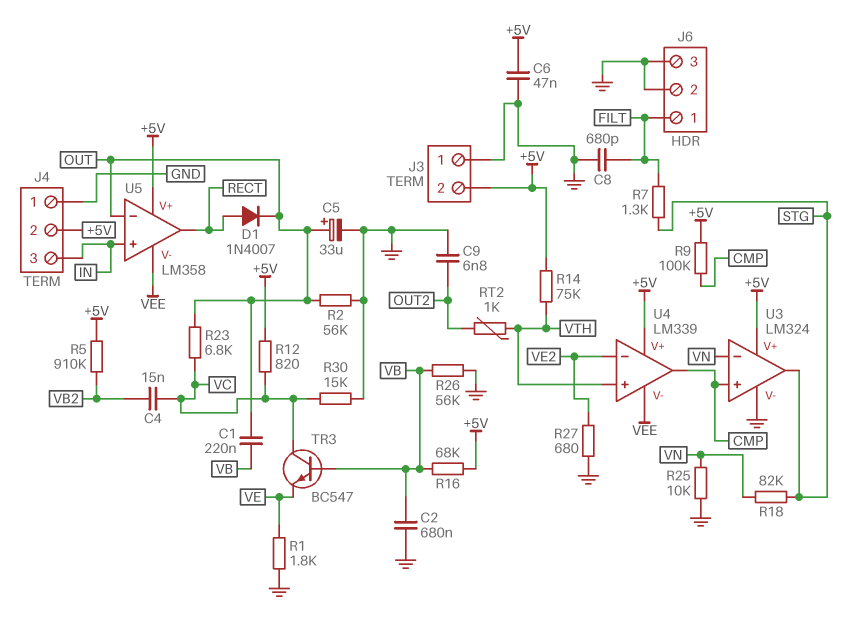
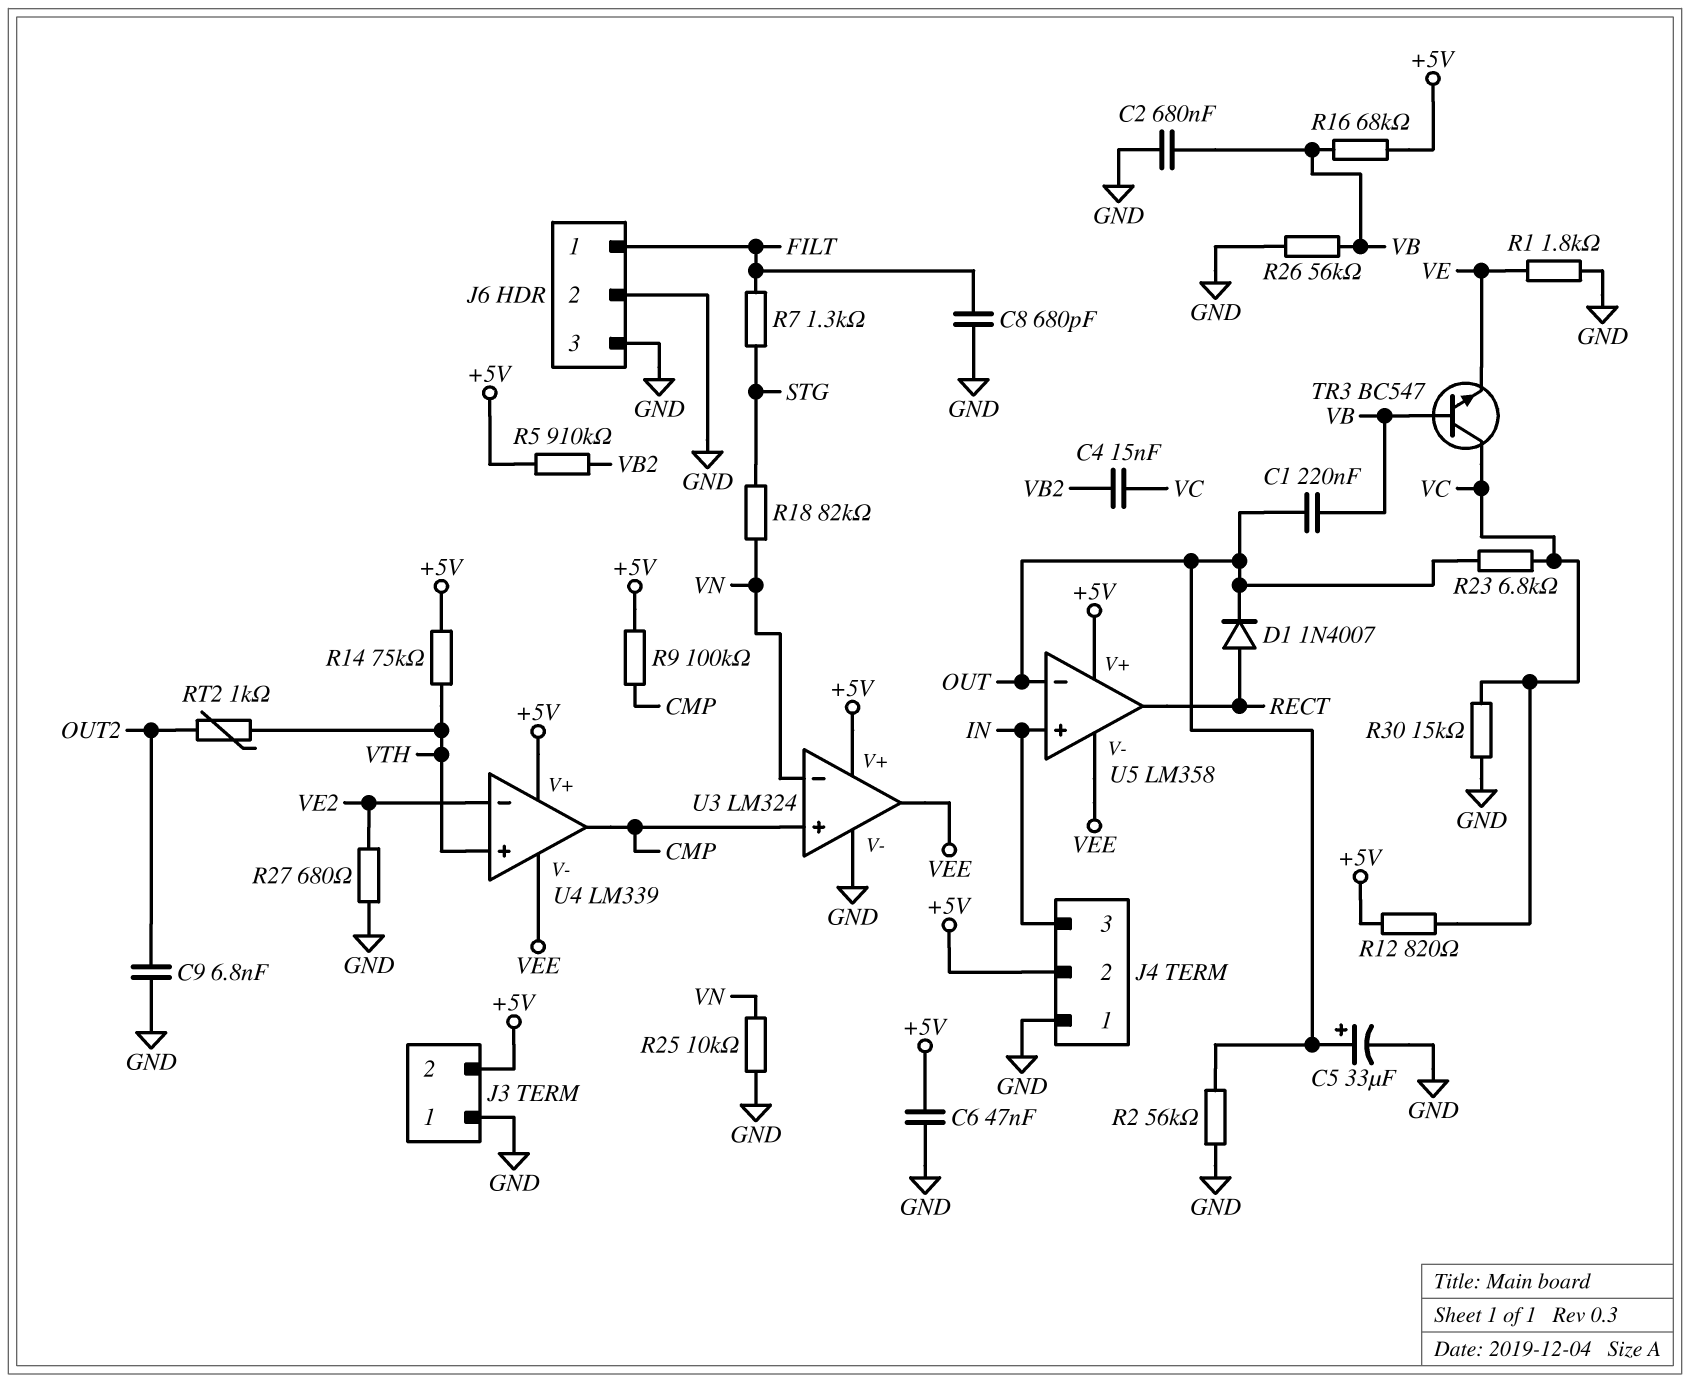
U3 pin out: STG -> VEE

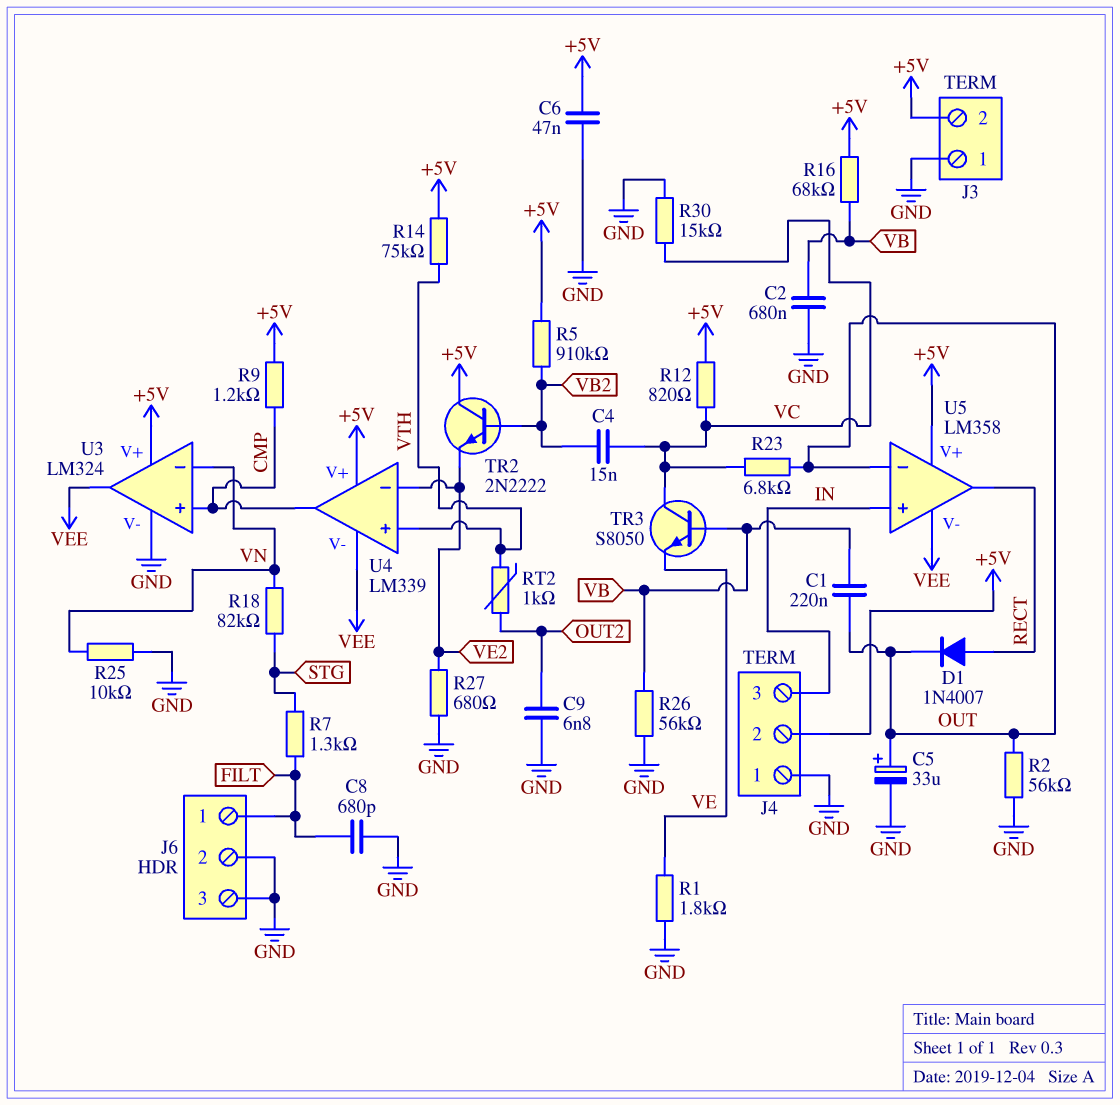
R9: 100k (+5V, CMP) -> 1.2k (+5V, CMP)
TR2: none -> NPN 2N2222 (B VB2, C +5V, E VE2)
TR3: NPN BC547 (B VB, C VC, E VE) -> NPN S8050 (B VB, C VC, E VE)

